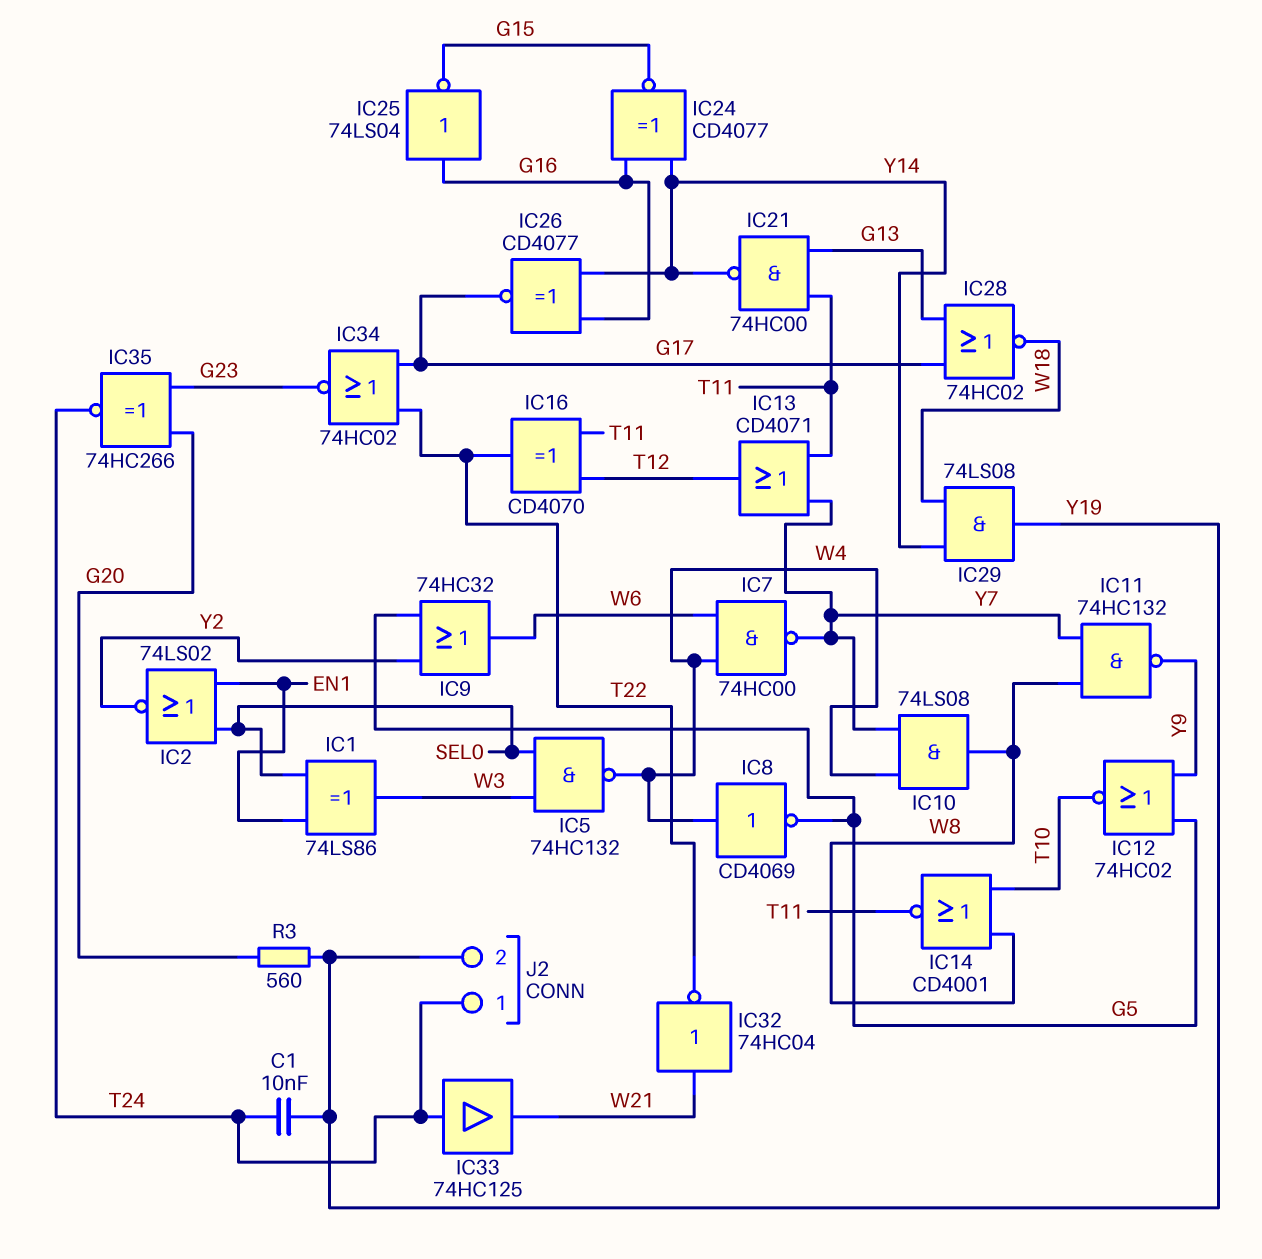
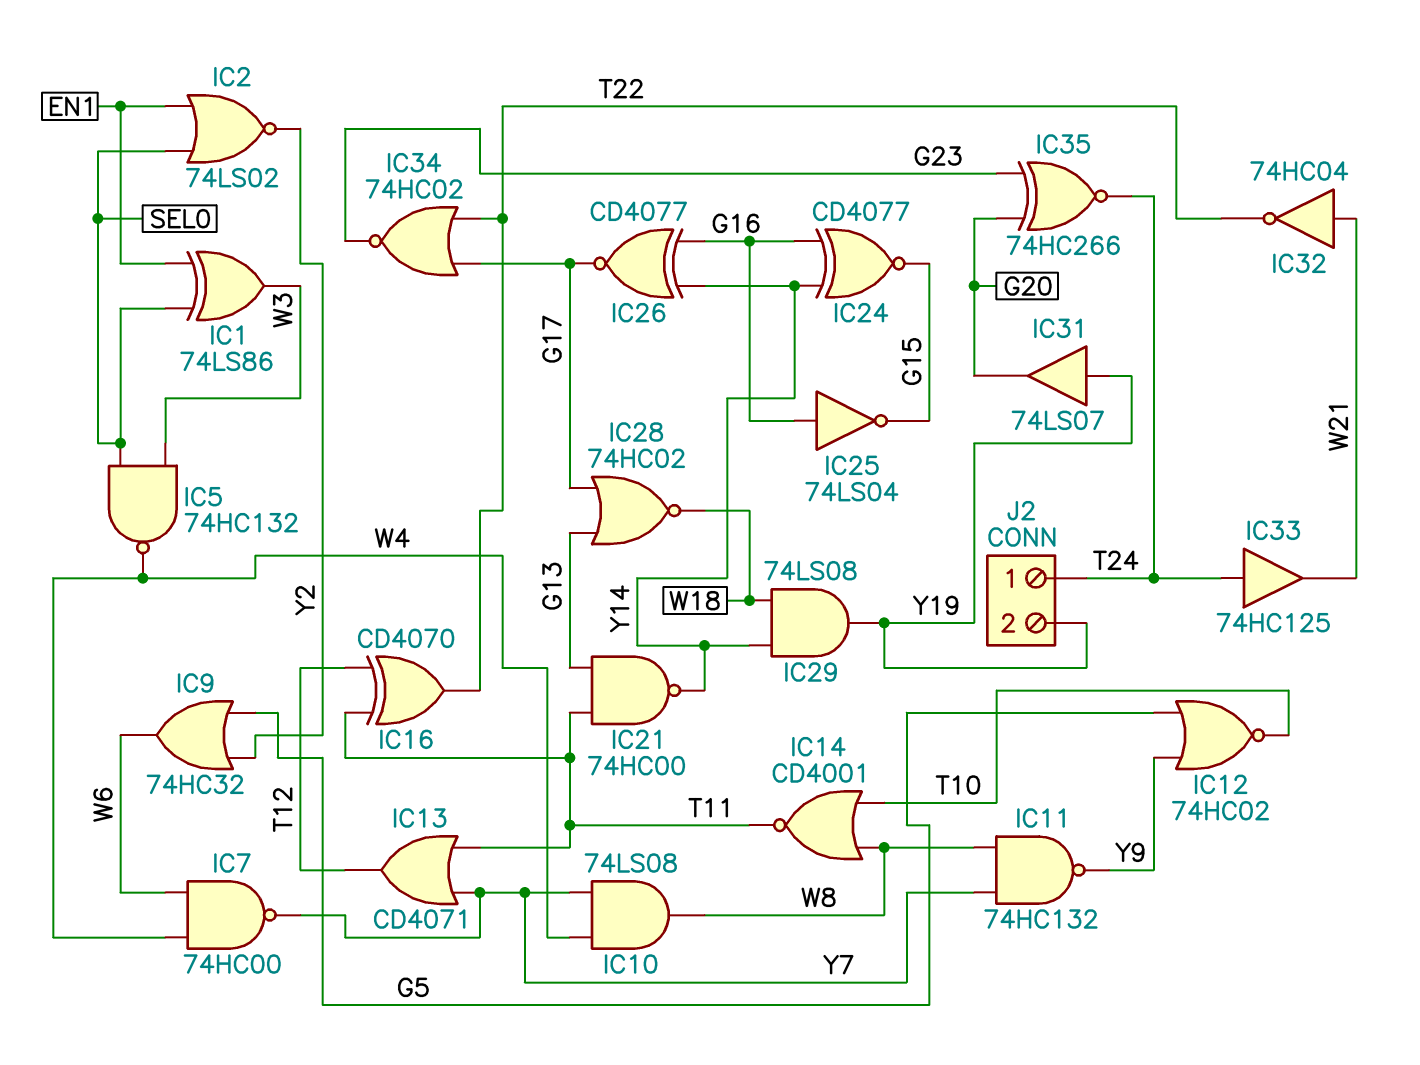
C1: 10nF (T24, Y19) -> none
IC8: NOT CD4069 (in W4, out G5) -> none
IC31: none -> buffer 74LS07 (in Y19, out G20)
R3: 560 (G20, Y19) -> none

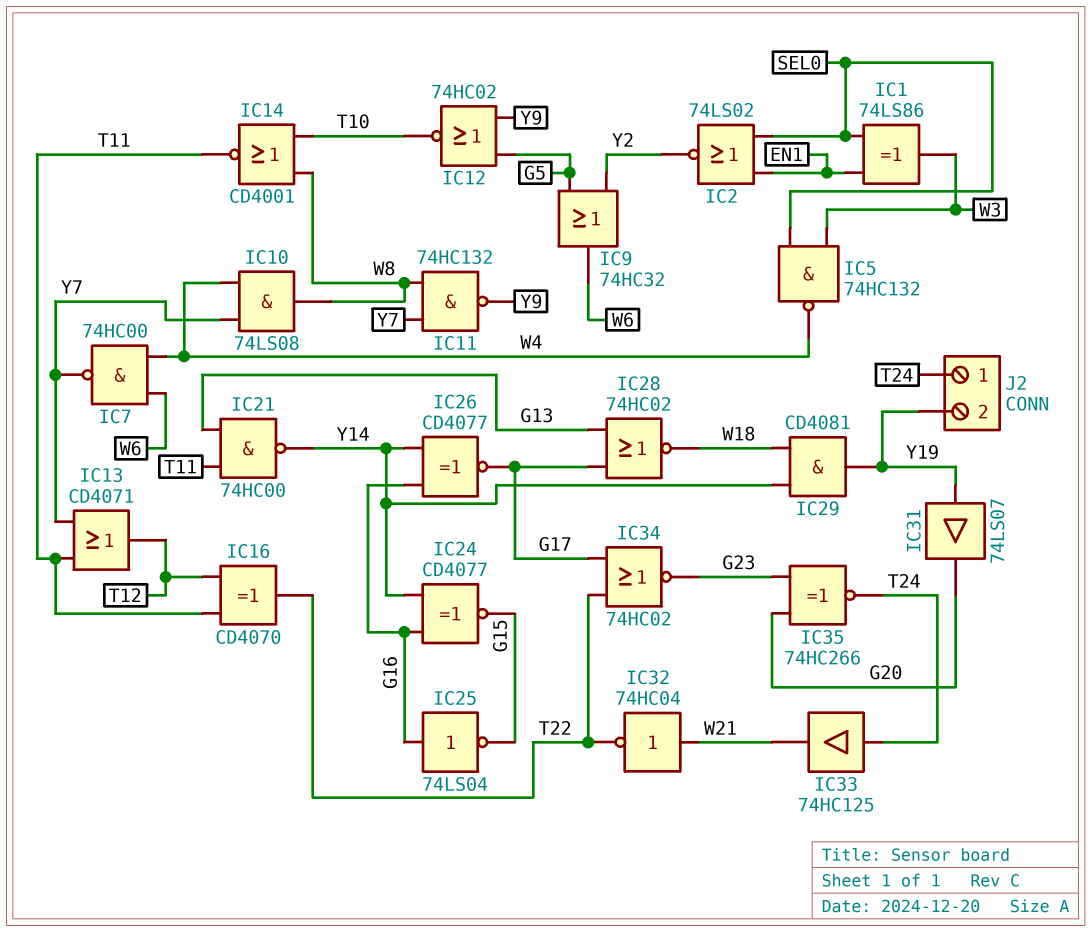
IC29: AND 74LS08 (in W18, in Y14, out Y19) -> AND CD4081 (in W18, in Y14, out Y19)

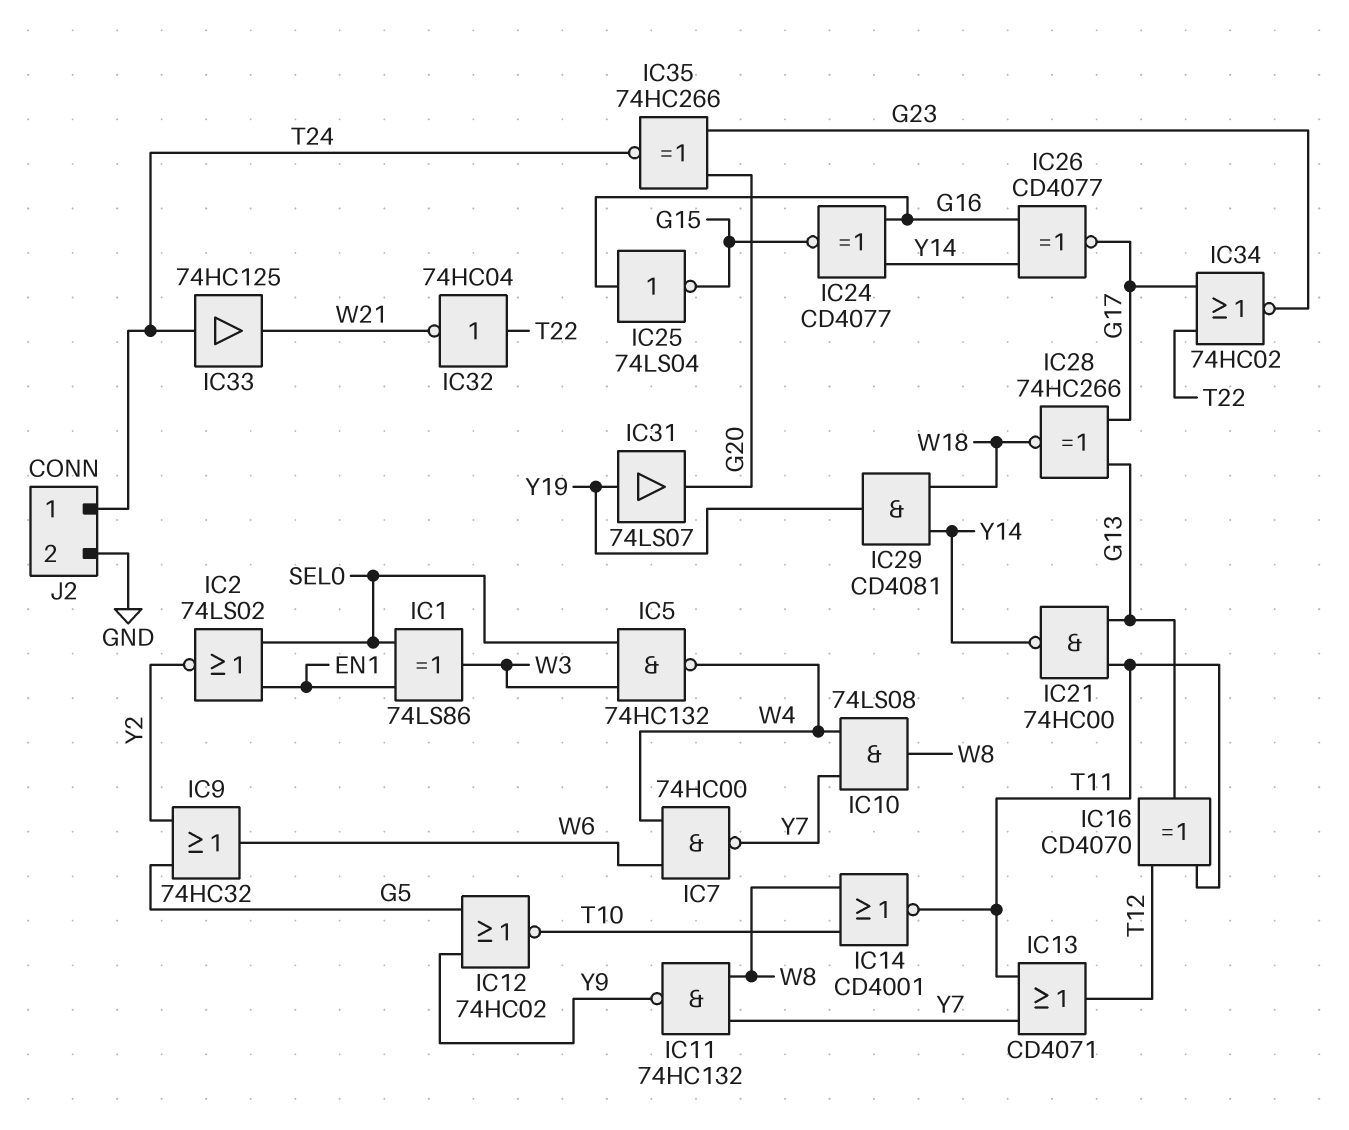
IC16: XOR CD4070 (in T11, in T12, out T22) -> XOR CD4070 (in T11, in T12, out G13)
IC28: NOR 74HC02 (in G13, in G17, out W18) -> XNOR 74HC266 (in G13, in G17, out W18)
IC32: NOT 74HC04 (in W21, out T22) -> NOT 74HC04 (in T22, out W21)
J2 pin 2: Y19 -> GND

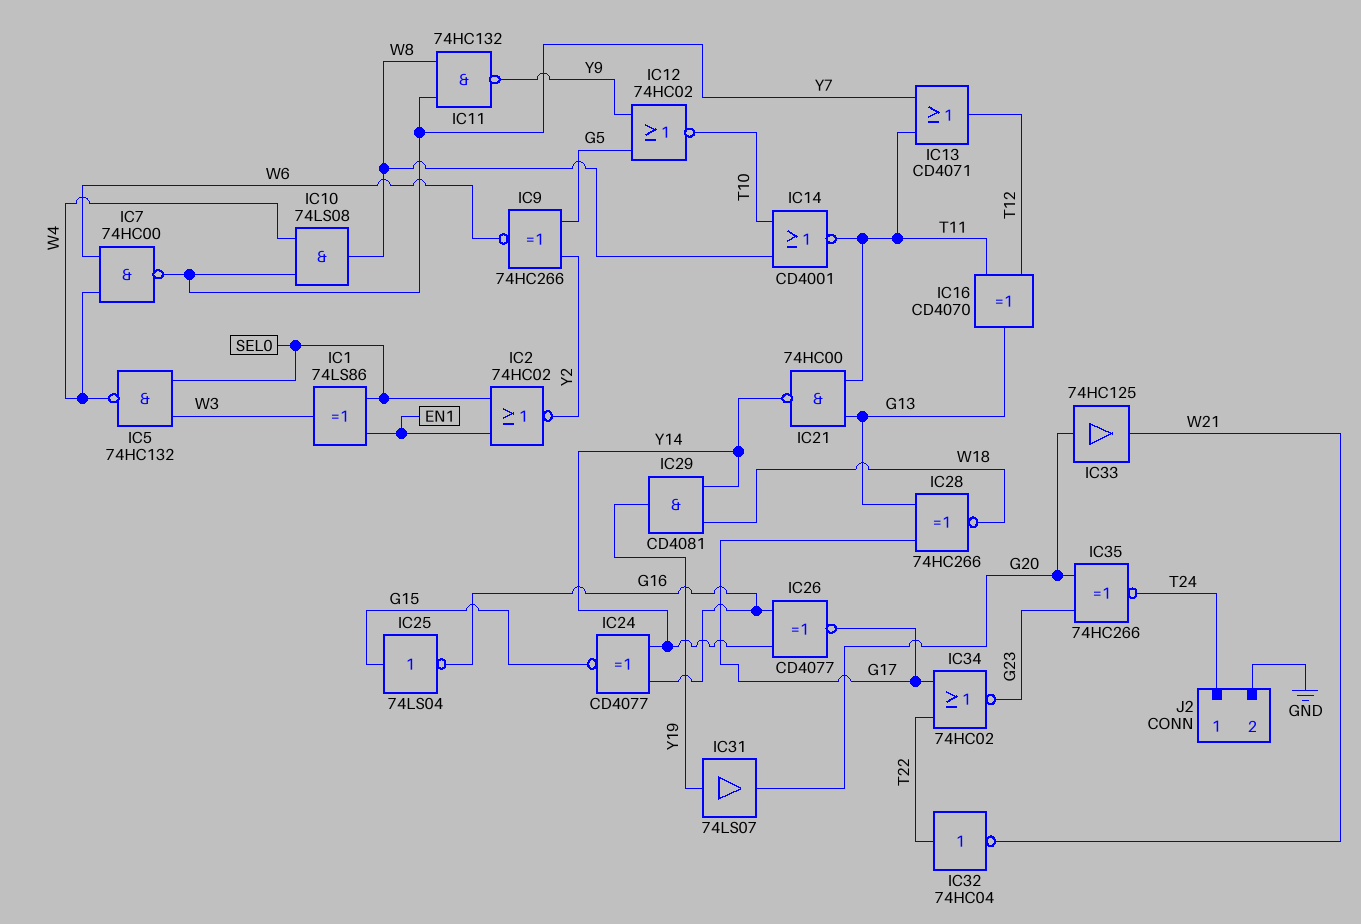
IC2: NOR 74LS02 (in EN1, in SEL0, out Y2) -> NOR 74HC02 (in EN1, in SEL0, out Y2)
IC9: OR 74HC32 (in G5, in Y2, out W6) -> XNOR 74HC266 (in G5, in Y2, out W6)
IC25: NOT 74LS04 (in G16, out G15) -> NOT 74LS04 (in G15, out G16)
IC33: buffer 74HC125 (in T24, out W21) -> buffer 74HC125 (in G20, out W21)

